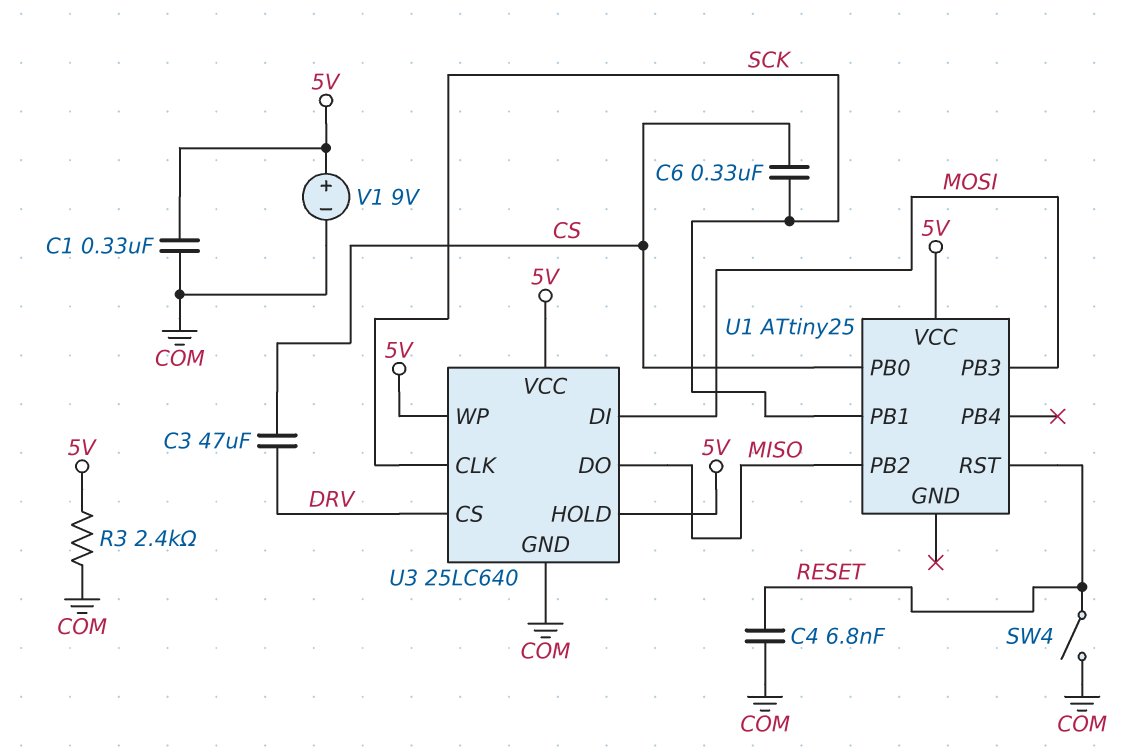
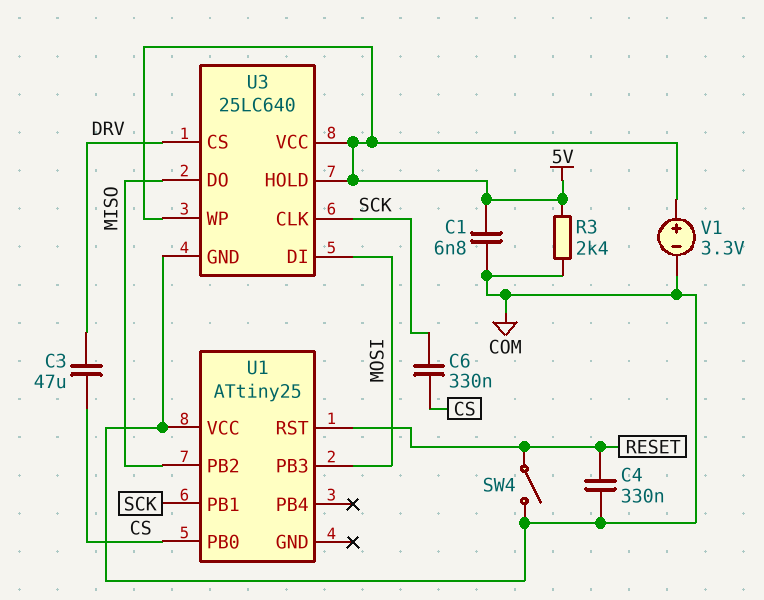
C1: 330nF (5V, COM) -> 6.8nF (5V, COM)
C4: 6.8nF (COM, RESET) -> 330nF (COM, RESET)
U1 pin VCC: 5V -> COM
V1: 9V (plus 5V, minus COM) -> 3.3V (plus 5V, minus COM)

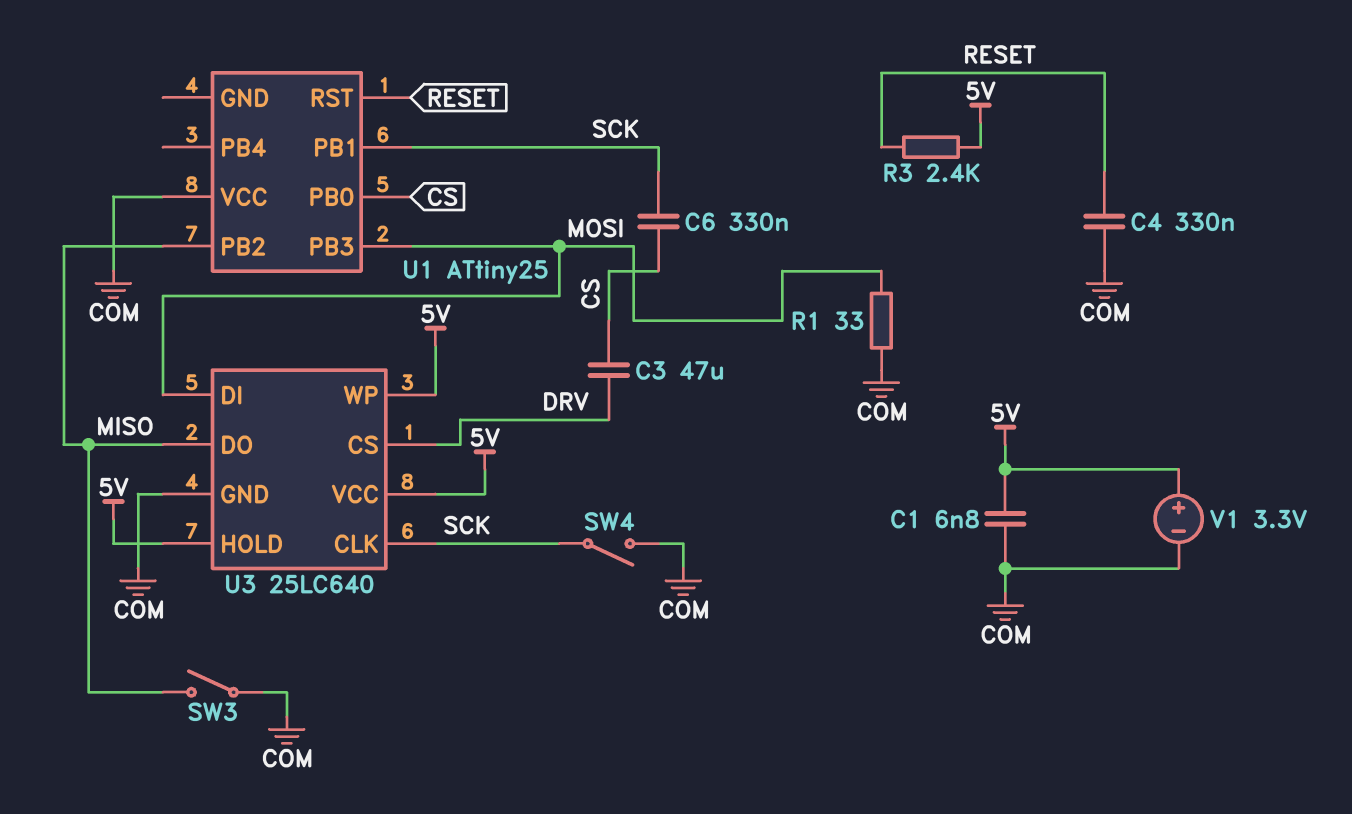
R1: none -> 33 (COM, MOSI)
R3: 2.4k (5V, COM) -> 2.4k (5V, RESET)
SW3: none -> switch (COM, MISO)
SW4: switch (COM, RESET) -> switch (COM, SCK)

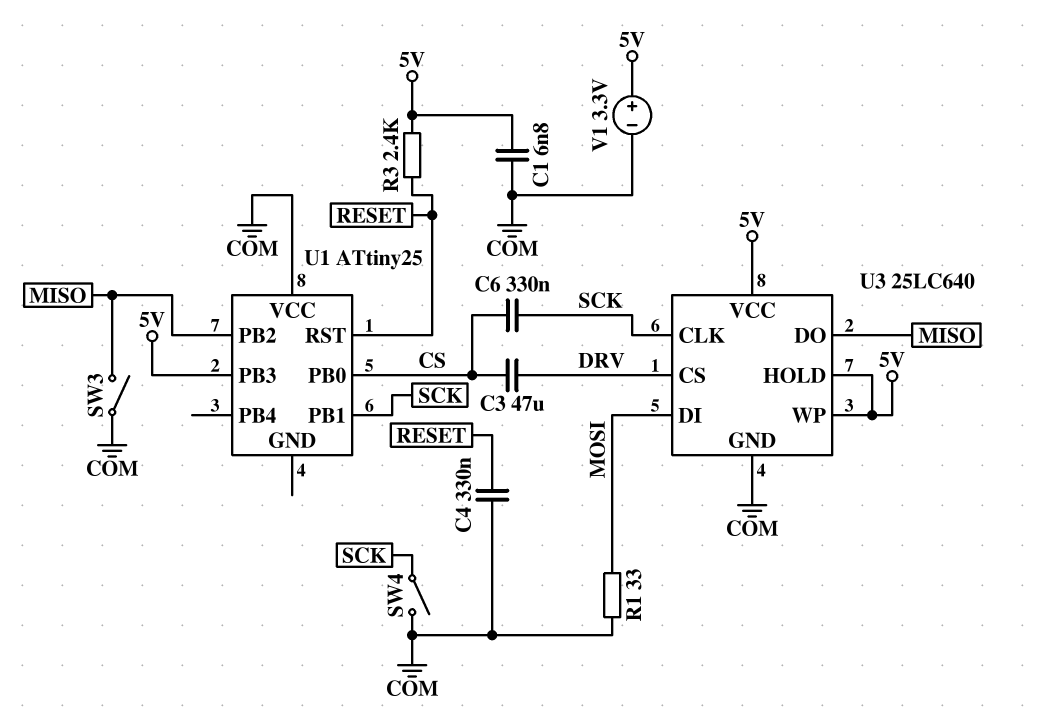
U1 pin PB3: MOSI -> 5V

